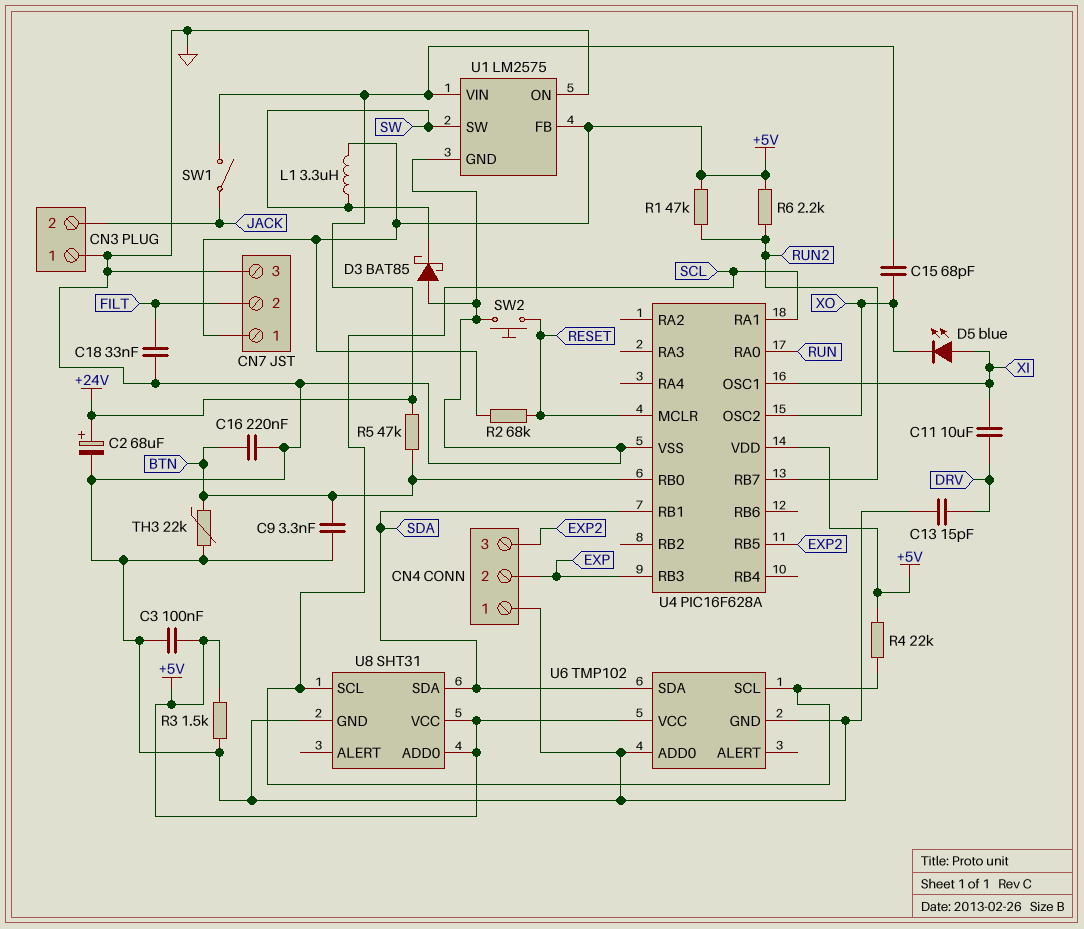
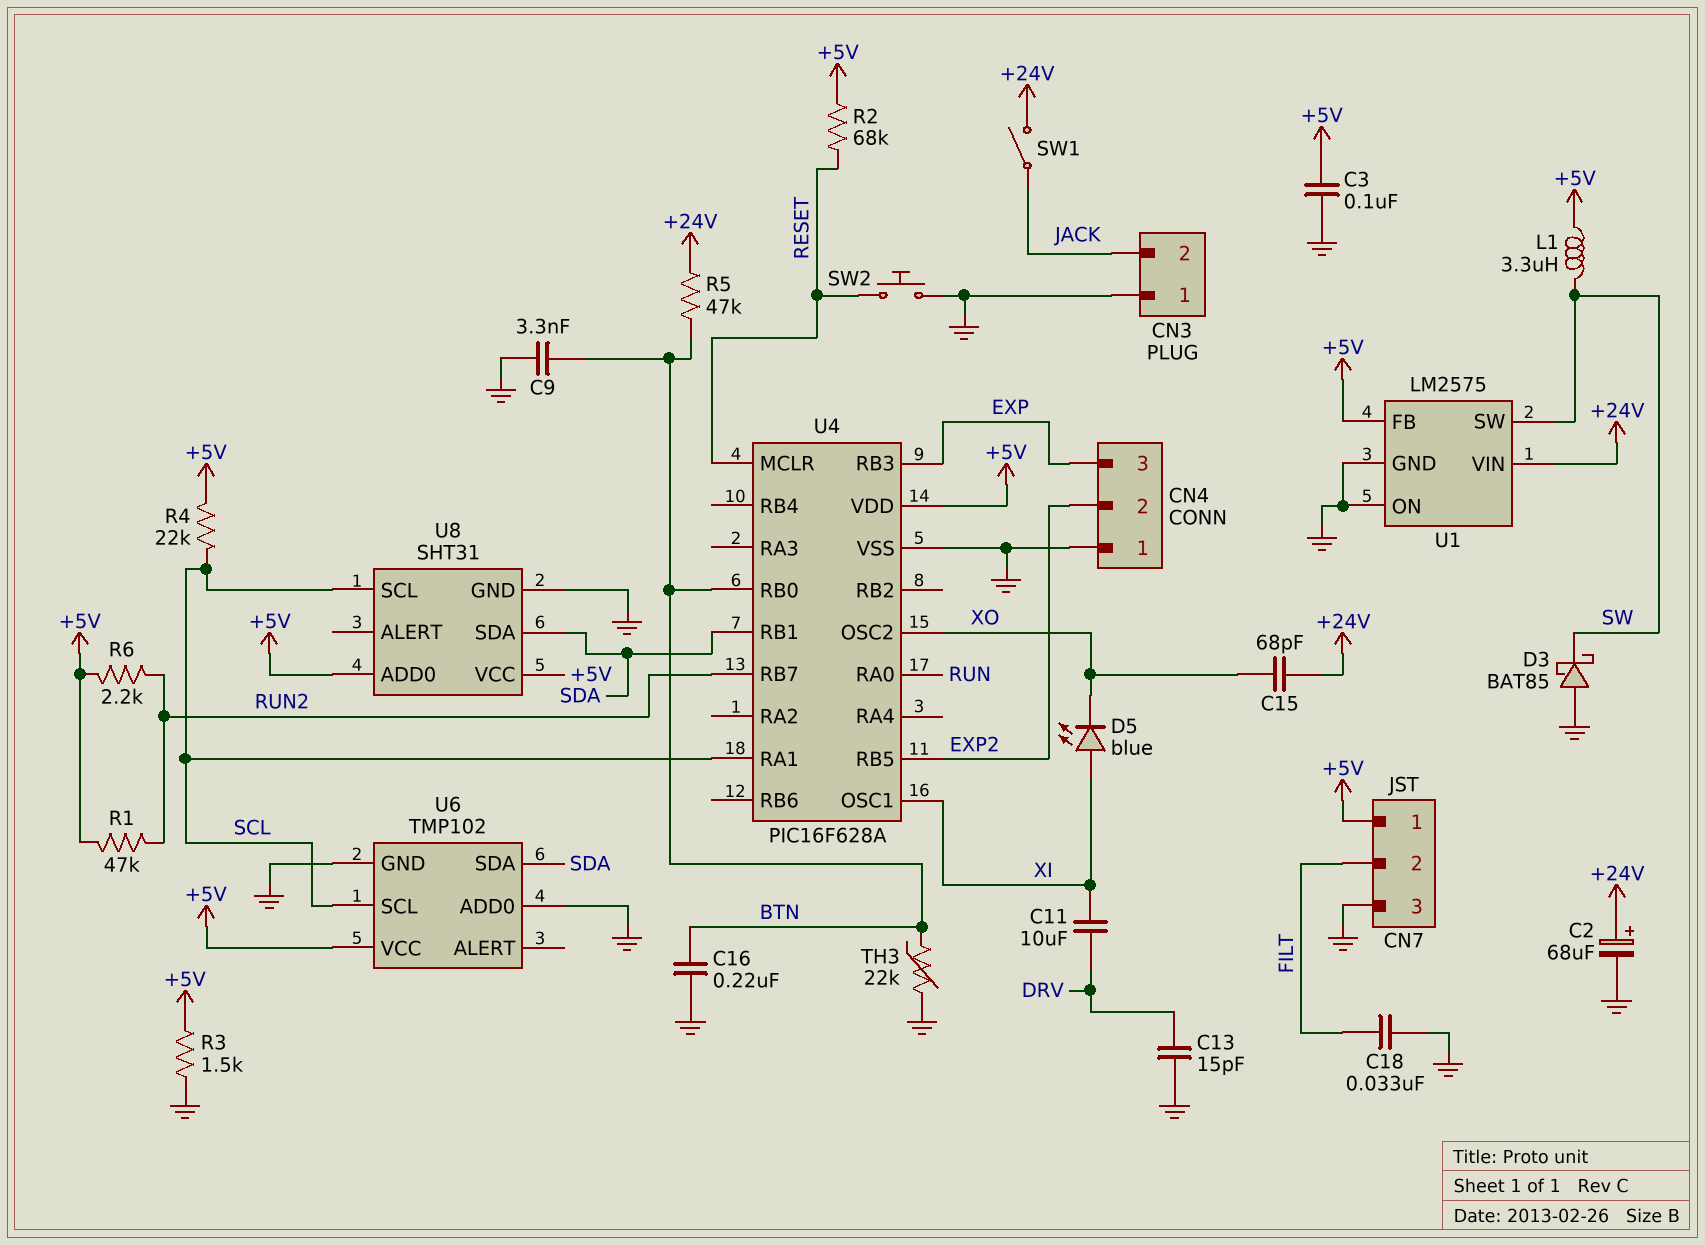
CN4 pin 2: EXP -> EXP2
CN4 pin 3: EXP2 -> EXP

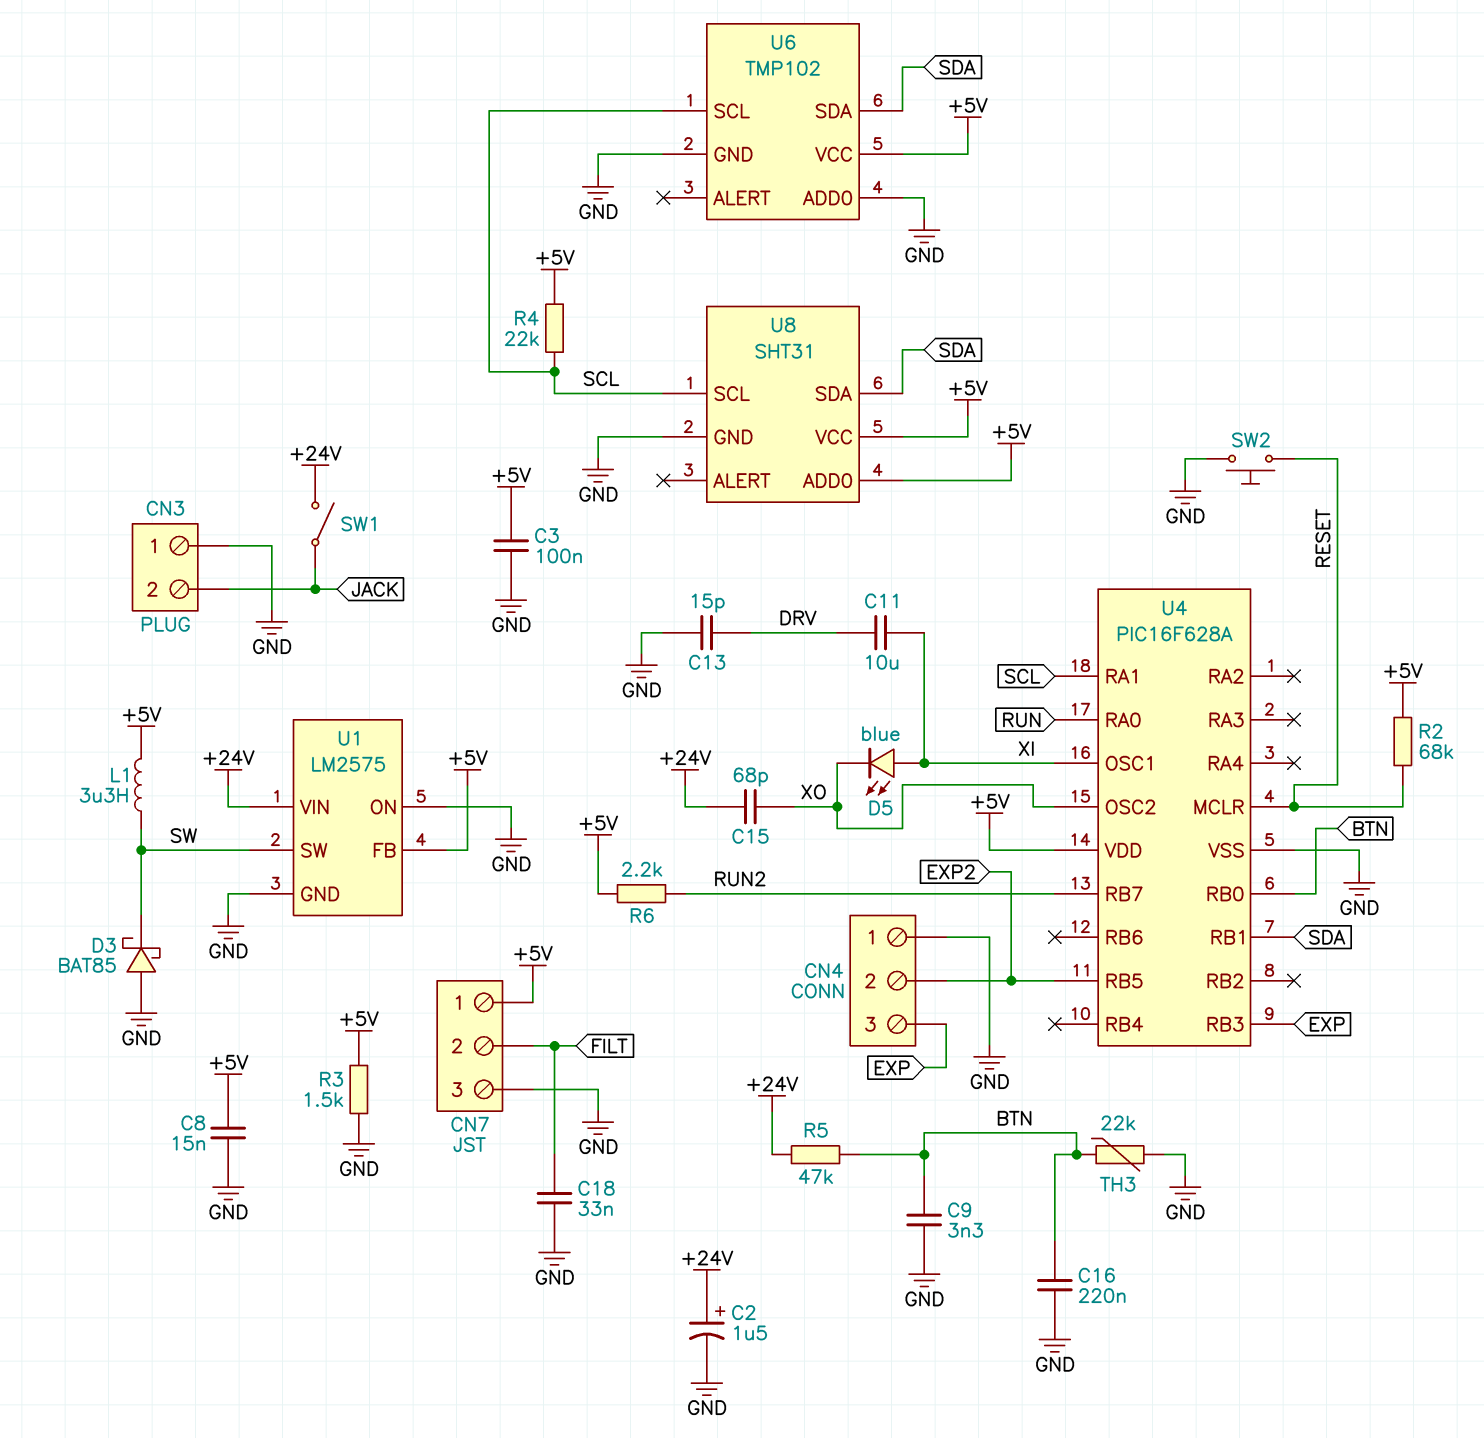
C2: 68uF (plus +24V, minus GND) -> 1.5uF (plus +24V, minus GND)
C8: none -> 15nF (+5V, GND)
R1: 47k (+5V, RUN2) -> none

